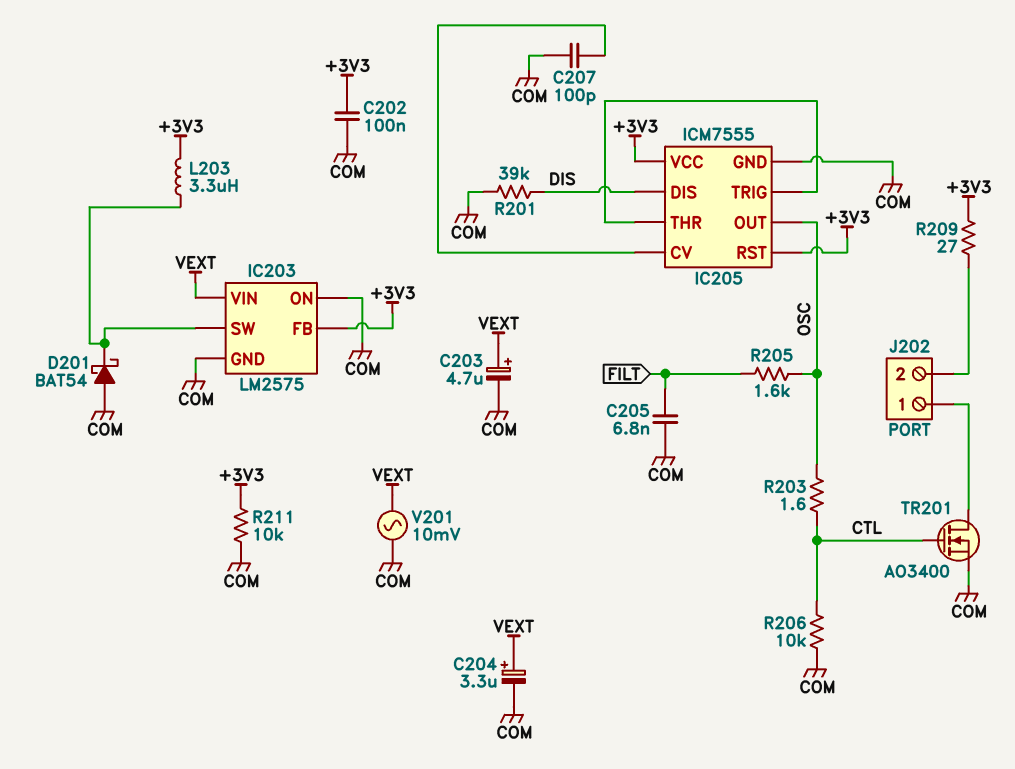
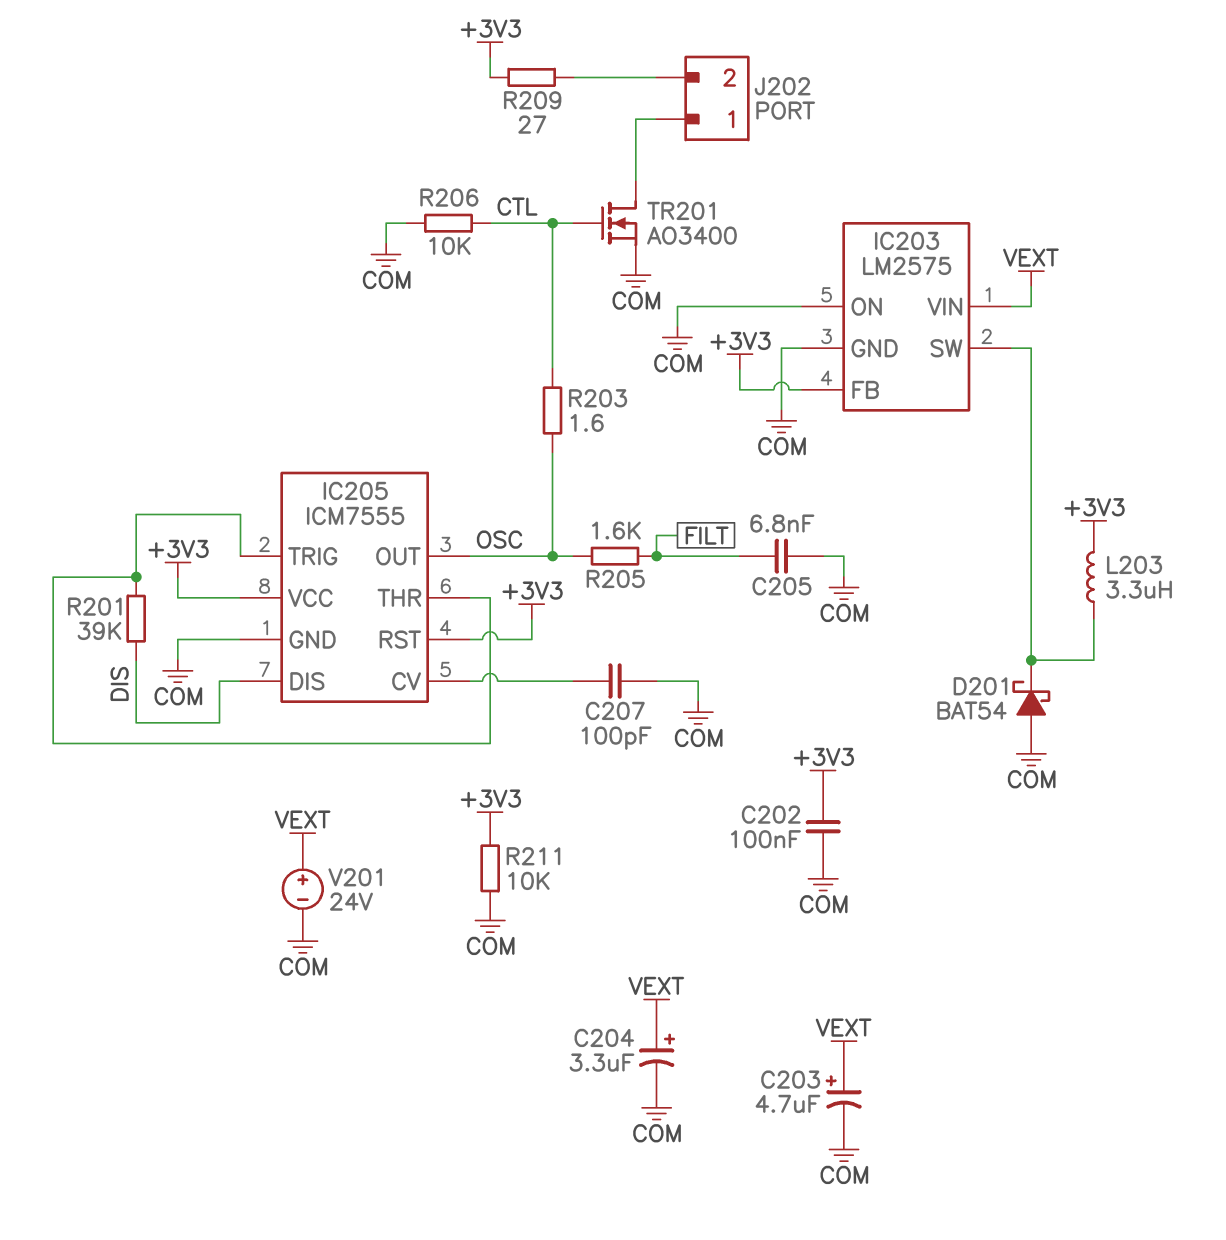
R201: 39k (COM, DIS) -> 39k (DIS, IC205/THR)
V201: AC 10mV (COM, VEXT) -> 24V (plus VEXT, minus COM)

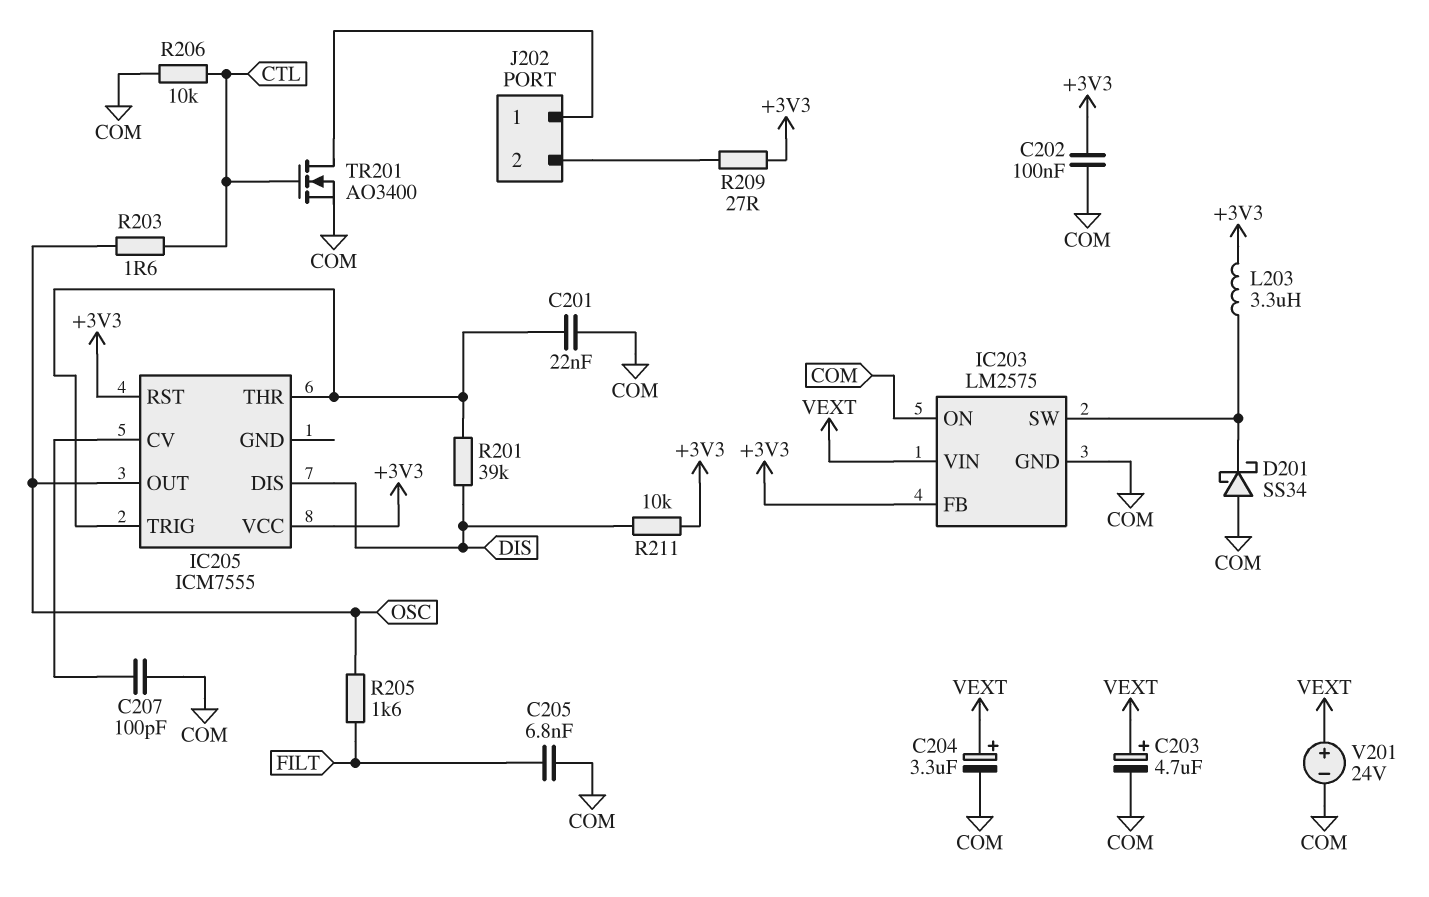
C201: none -> 22nF (COM, IC205/THR)
D201: schottky BAT54 (A COM, K IC203/SW) -> schottky SS34 (A COM, K IC203/SW)
IC205 pin GND: COM -> none
R211: 10k (+3V3, COM) -> 10k (+3V3, DIS)

